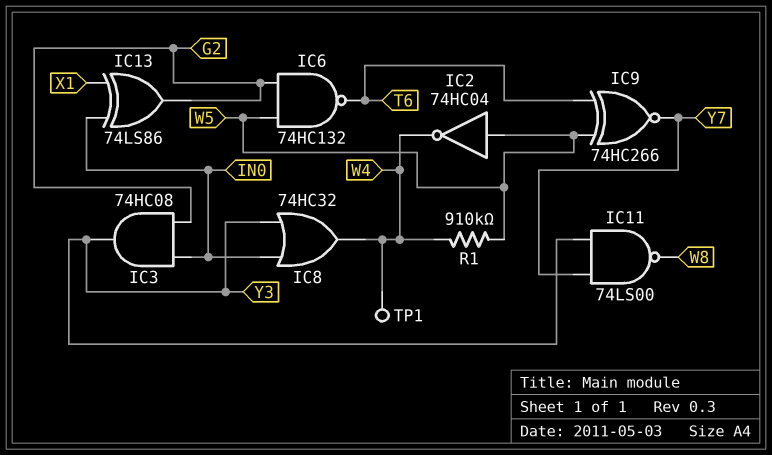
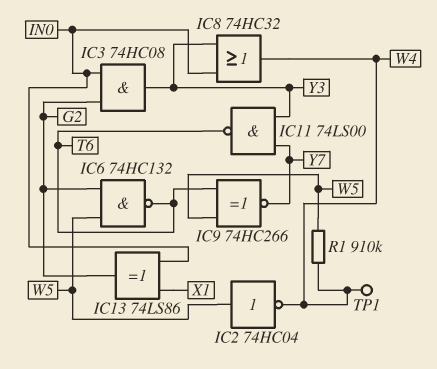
IC11: NAND 74LS00 (in Y3, in Y7, out W8) -> NAND 74LS00 (in Y3, in Y7, out T6)

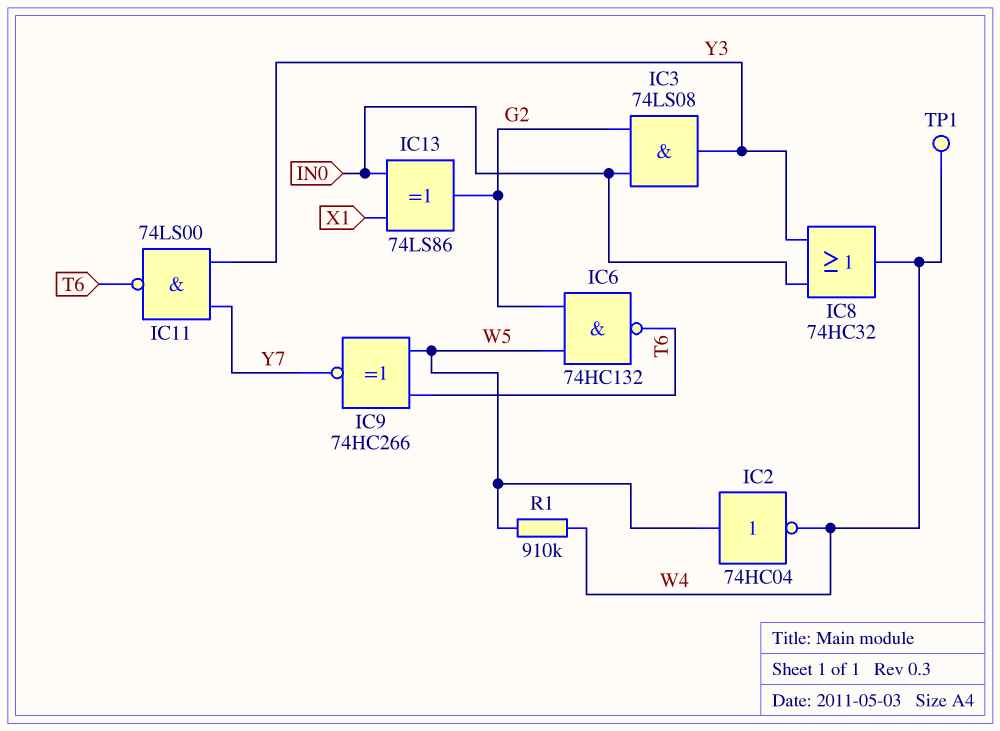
IC3: AND 74HC08 (in G2, in IN0, out Y3) -> AND 74LS08 (in G2, in IN0, out Y3)

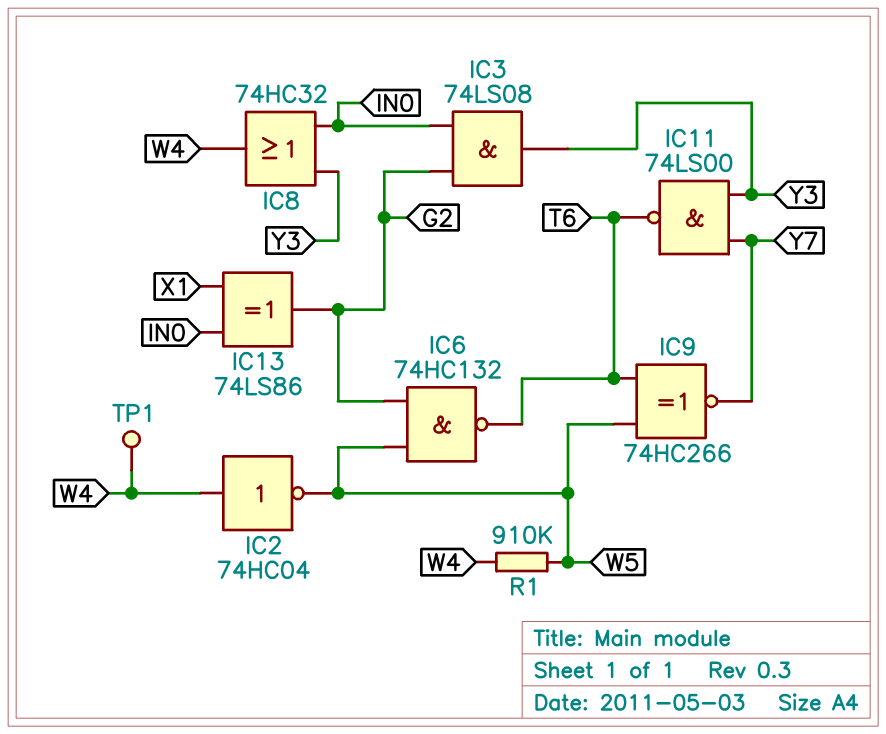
IC2: NOT 74HC04 (in W5, out W4) -> NOT 74HC04 (in W4, out W5)

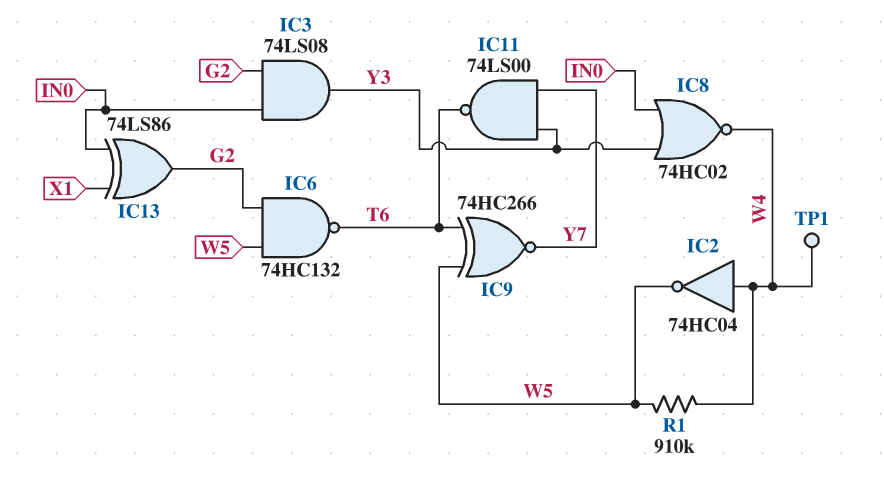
IC8: OR 74HC32 (in IN0, in Y3, out W4) -> NOR 74HC02 (in IN0, in Y3, out W4)

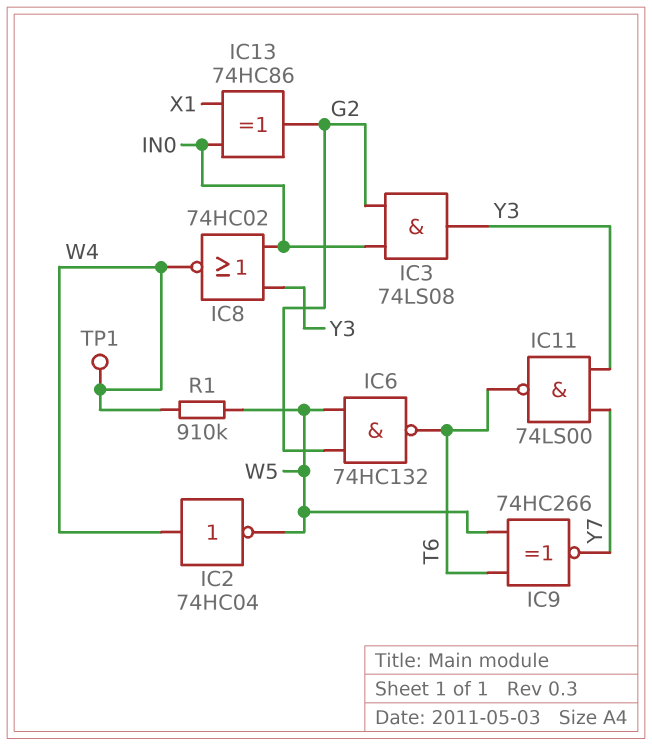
IC13: XOR 74LS86 (in IN0, in X1, out G2) -> XOR 74HC86 (in IN0, in X1, out G2)

